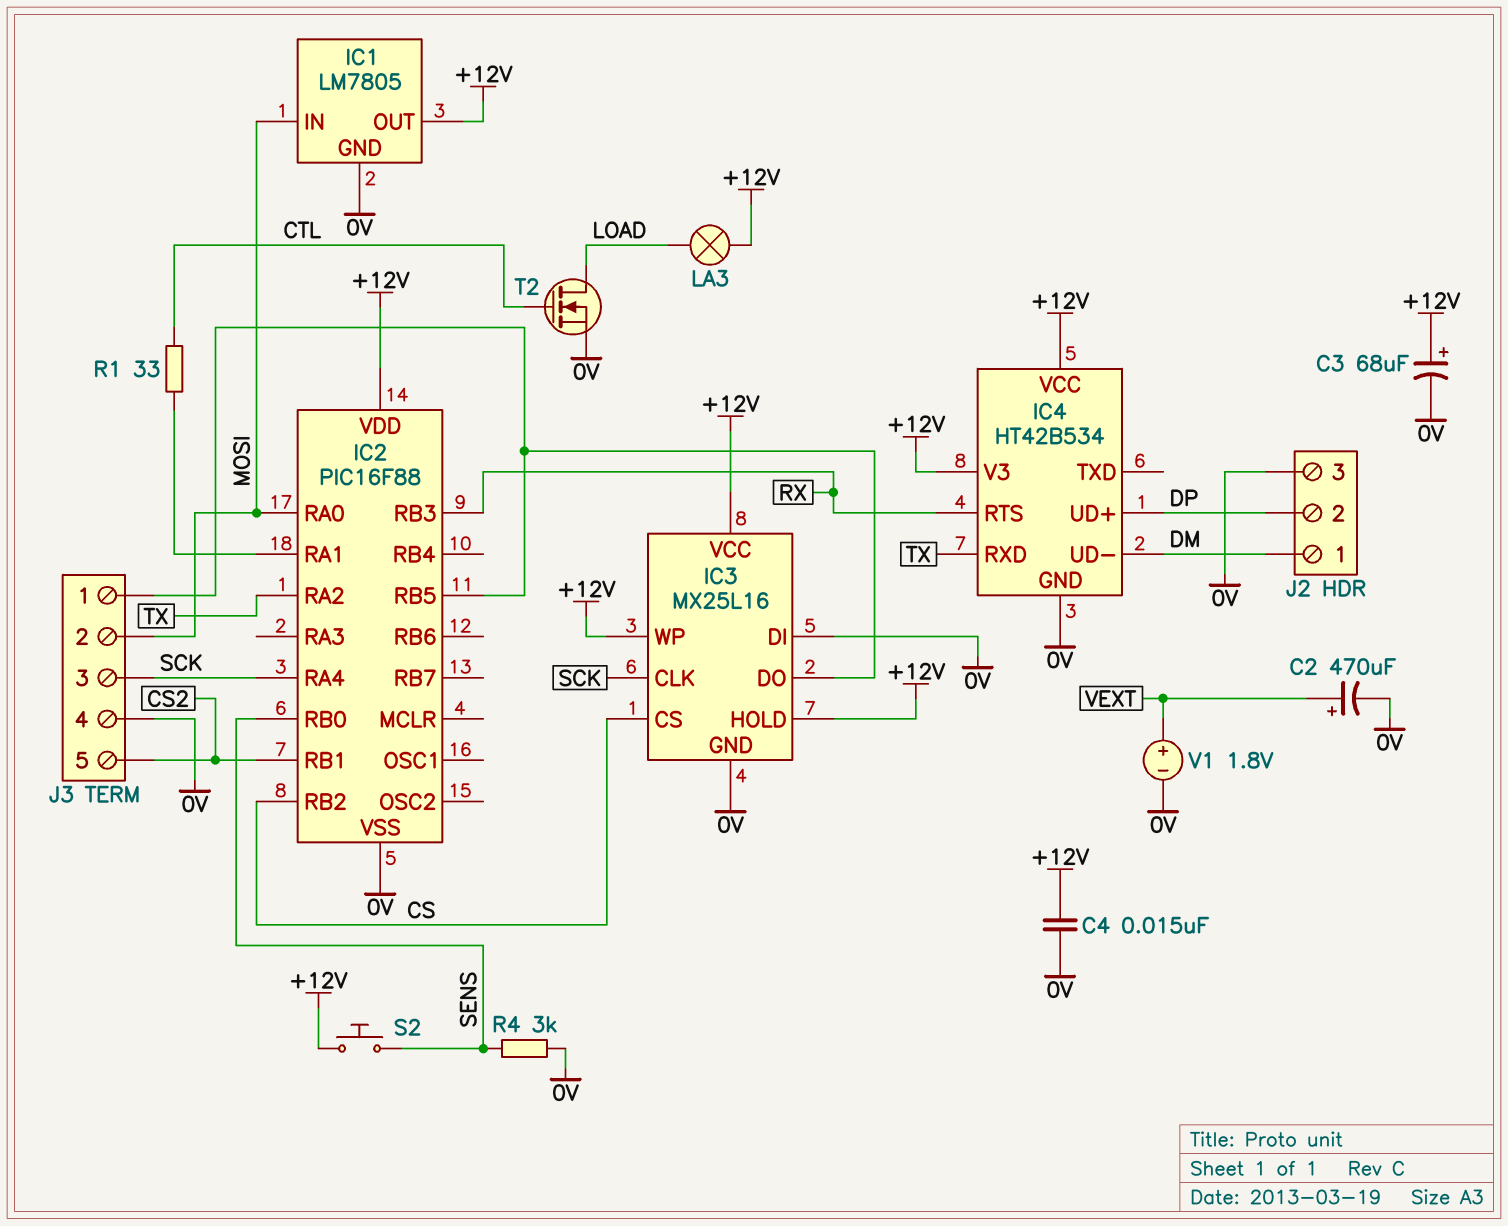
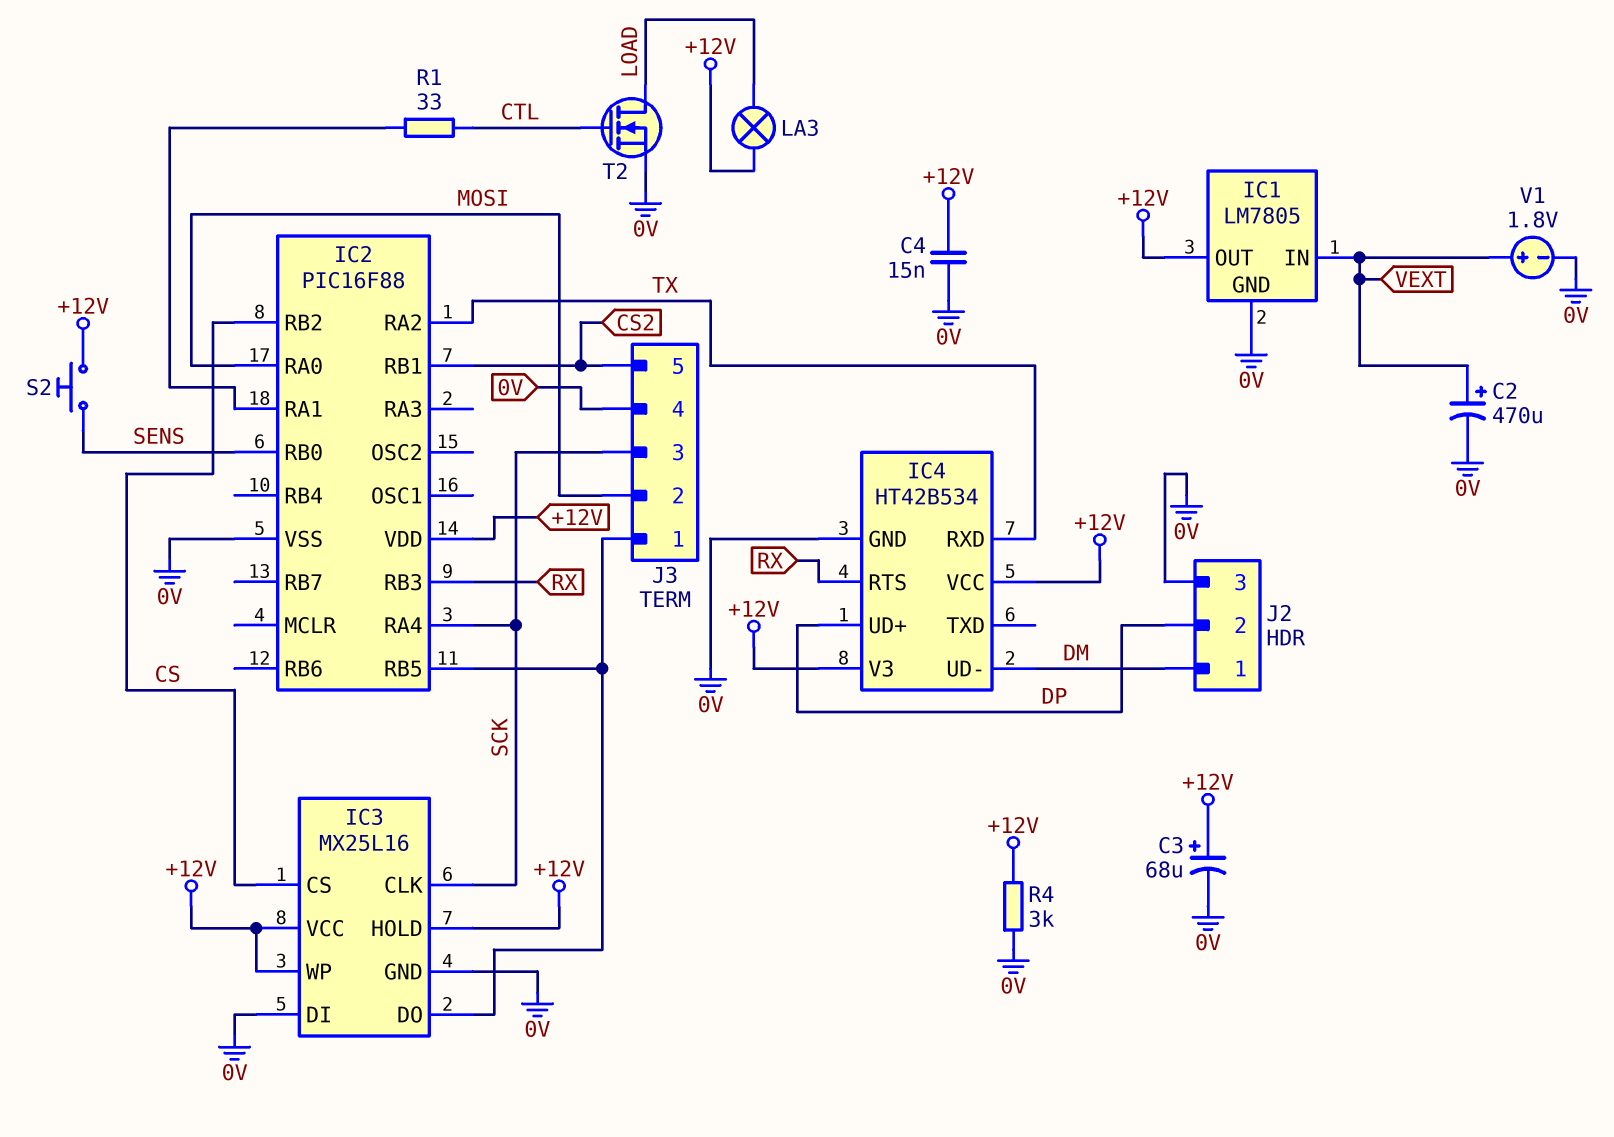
IC1 pin IN: MOSI -> VEXT
R4: 3k (0V, SENS) -> 3k (+12V, 0V)

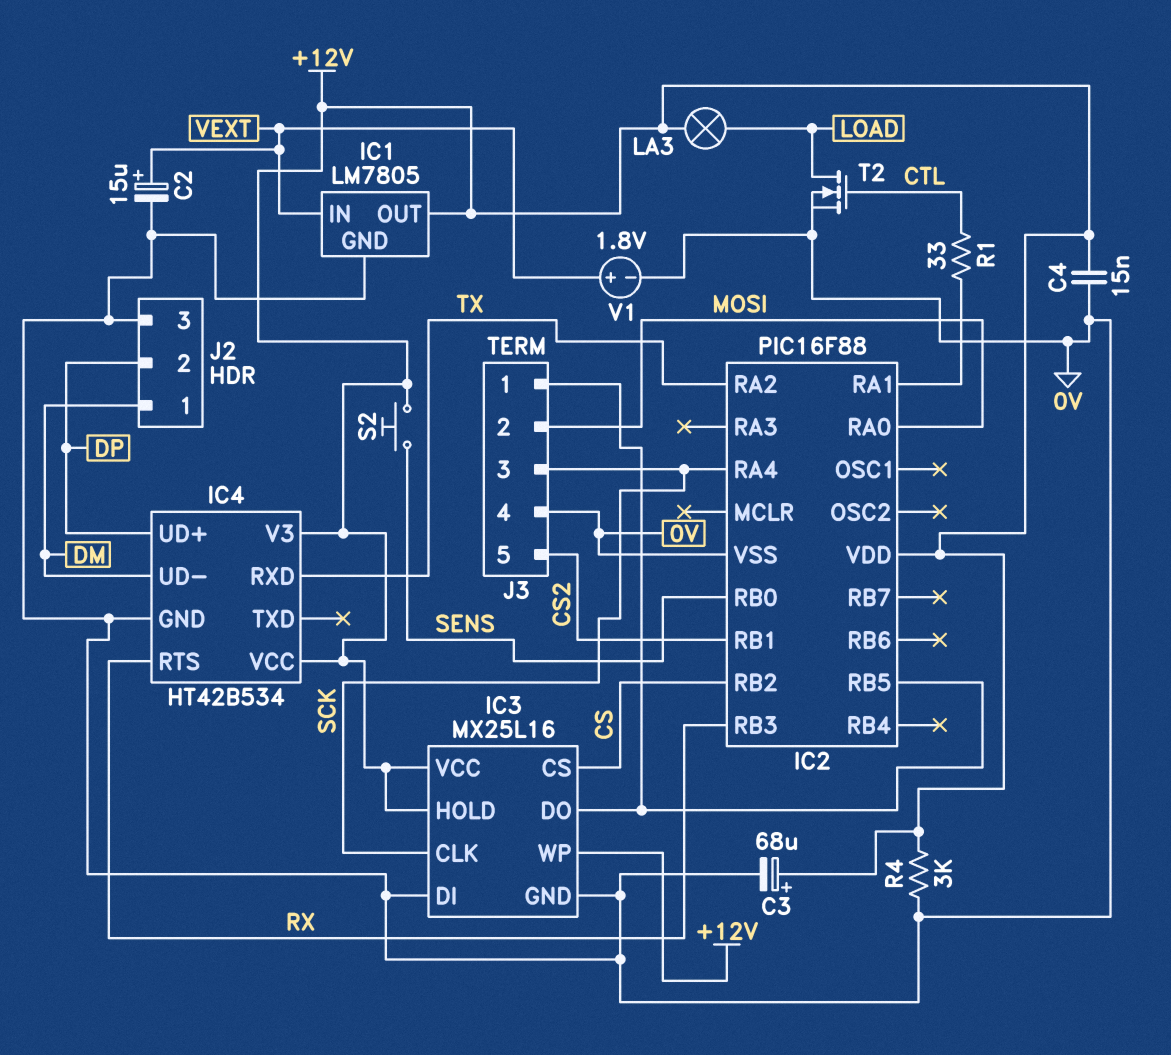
C2: 470uF (plus VEXT, minus 0V) -> 15uF (plus VEXT, minus 0V)

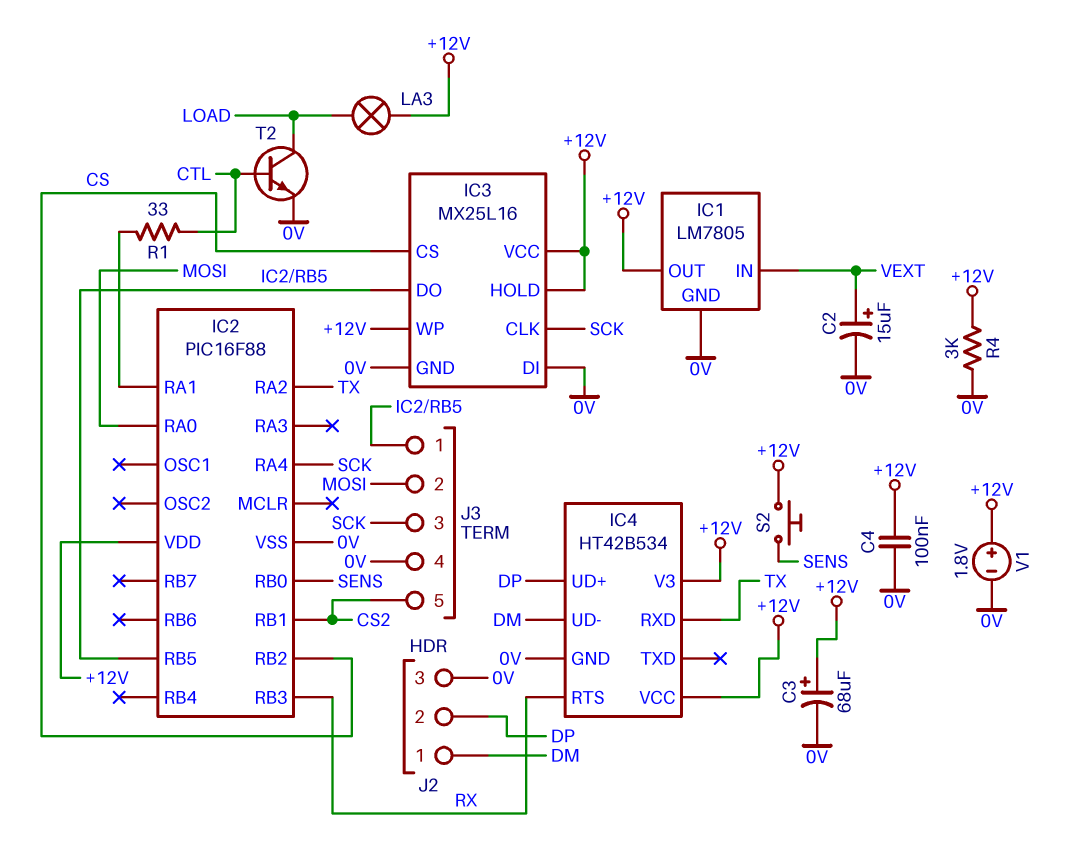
C4: 15nF (+12V, 0V) -> 100nF (+12V, 0V)
T2: NMOS (G CTL, D LOAD, S 0V) -> NPN (B CTL, C LOAD, E 0V)
V1: 1.8V (plus VEXT, minus 0V) -> 1.8V (plus +12V, minus 0V)

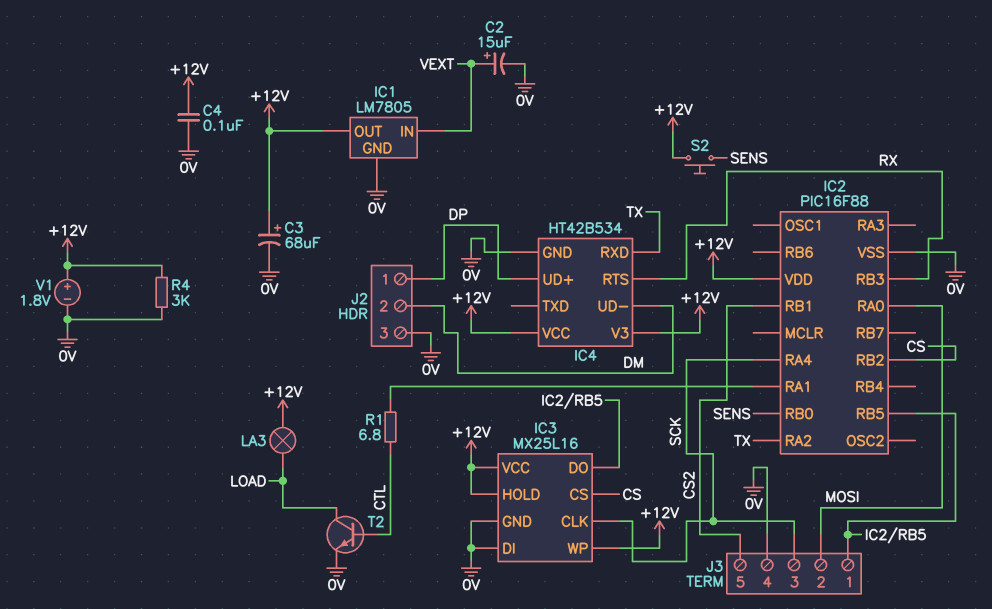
J2 pin 1: DM -> DP
J2 pin 2: DP -> DM
R1: 33 (CTL, IC2/RA1) -> 6.8 (CTL, IC2/RA1)

